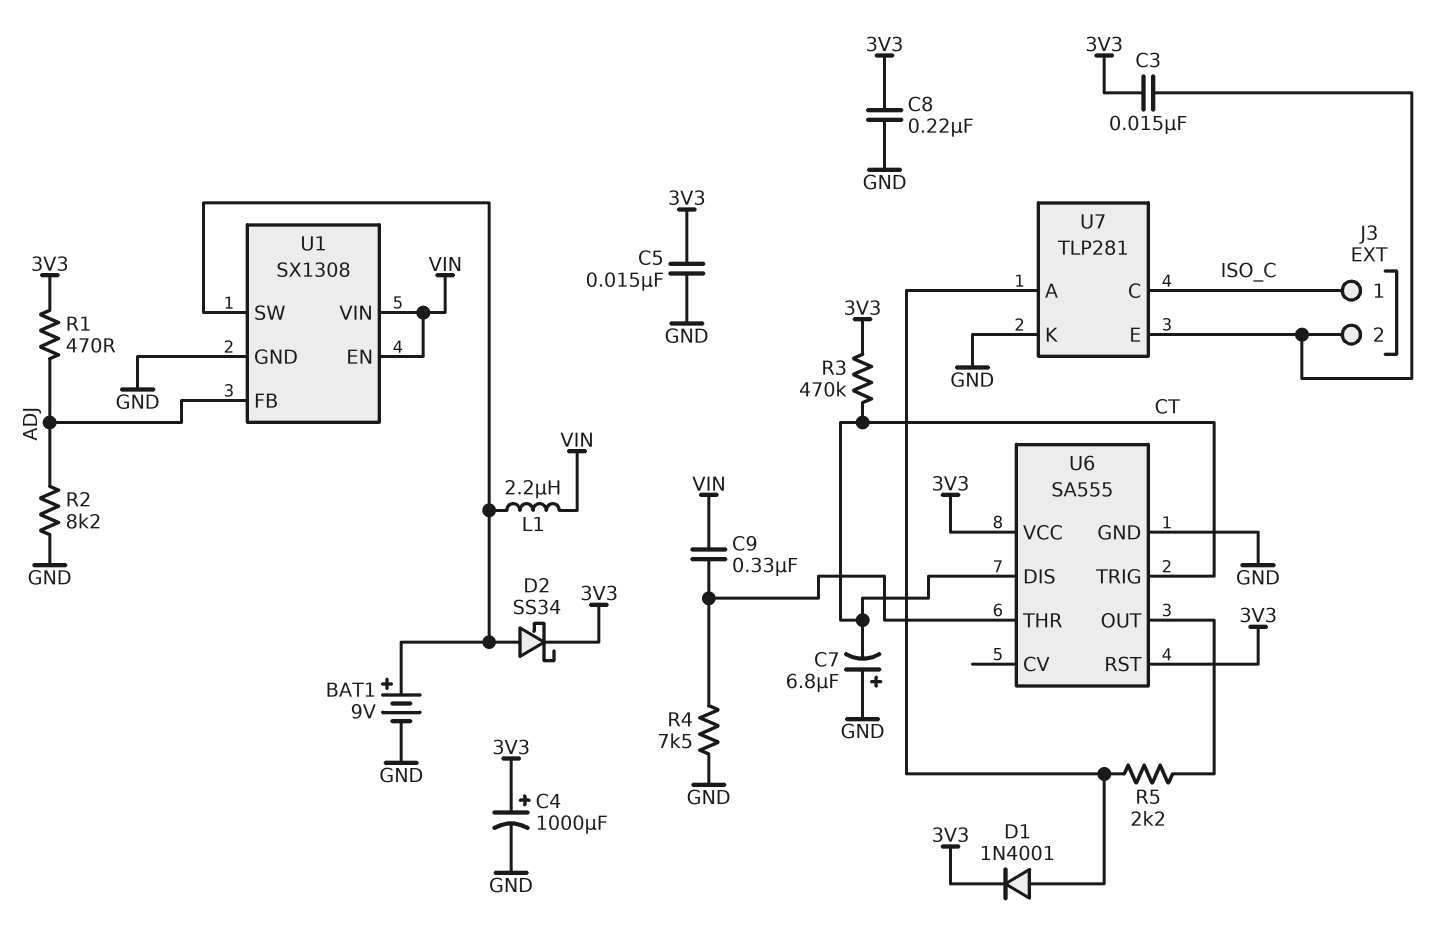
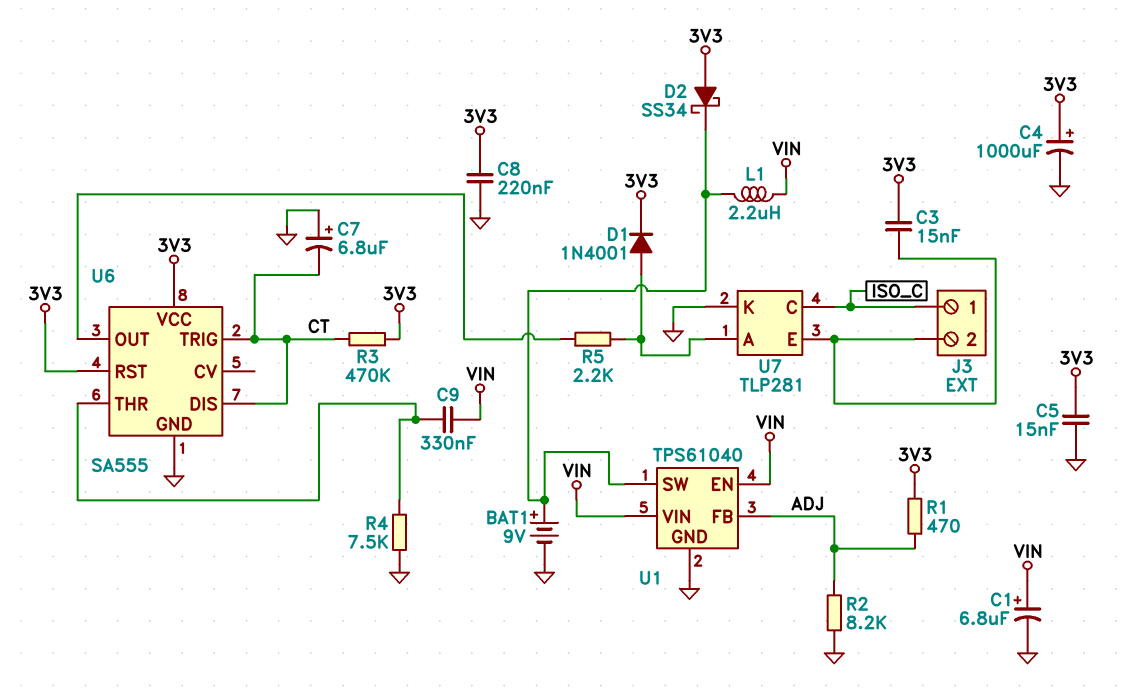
C1: none -> 6.8uF (plus VIN, minus GND)
D2: schottky SS34 (A U1/SW, K 3V3) -> schottky SS34 (A 3V3, K U1/SW)
U1: SX1308 -> TPS61040

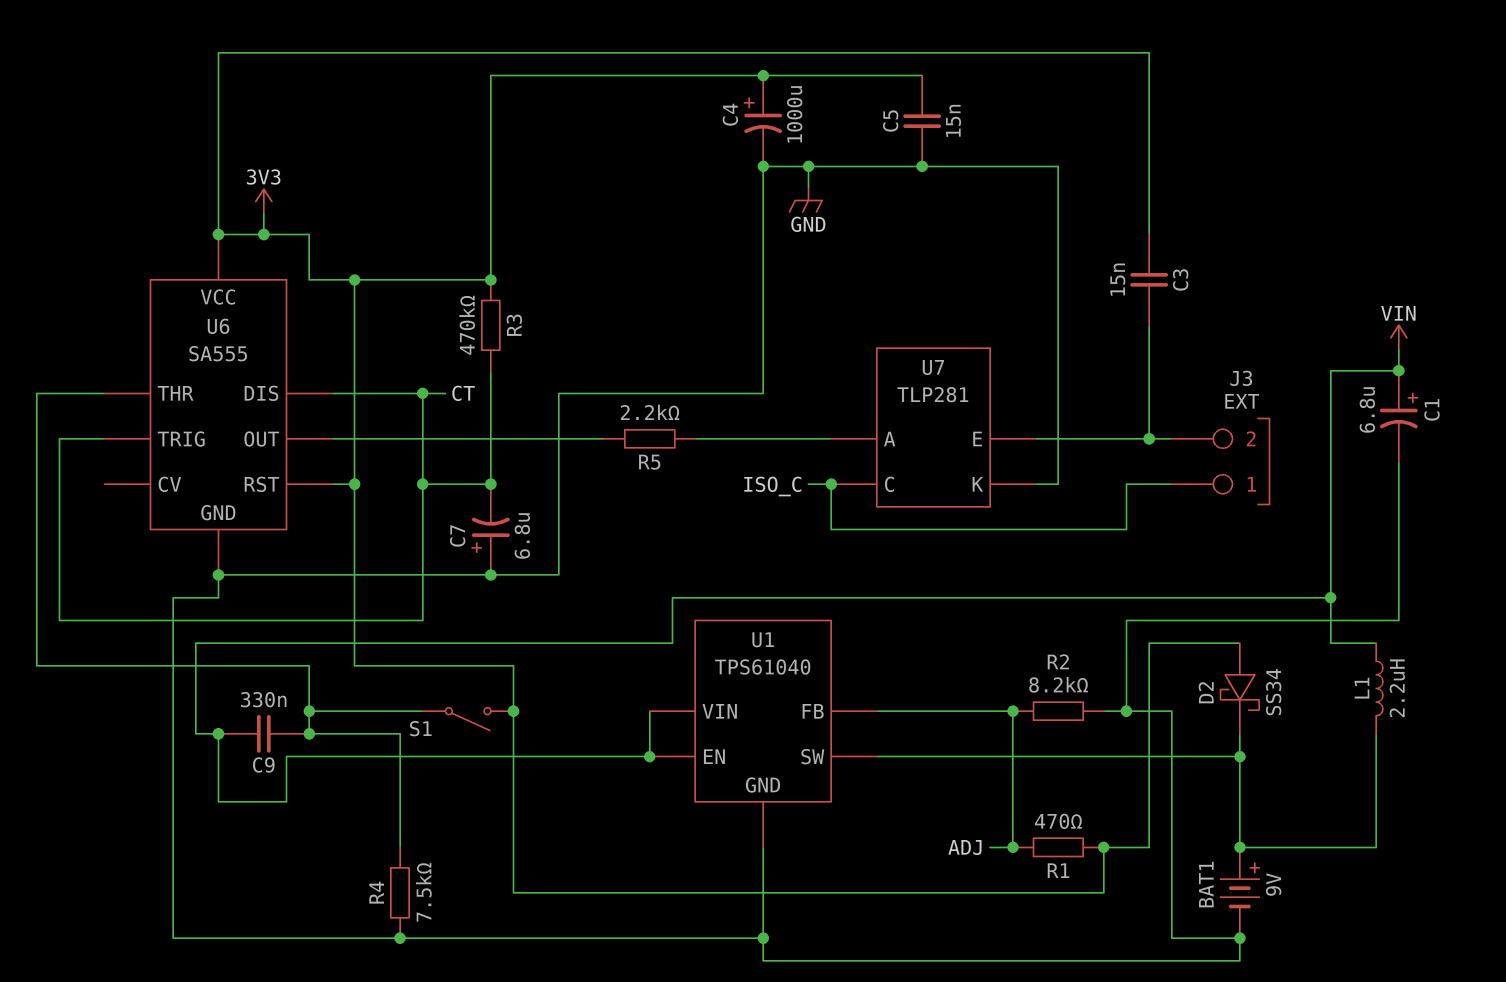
C8: 220nF (3V3, GND) -> none
D1: diode 1N4001 (A U7/A, K 3V3) -> none
S1: none -> switch (3V3, U6/THR)

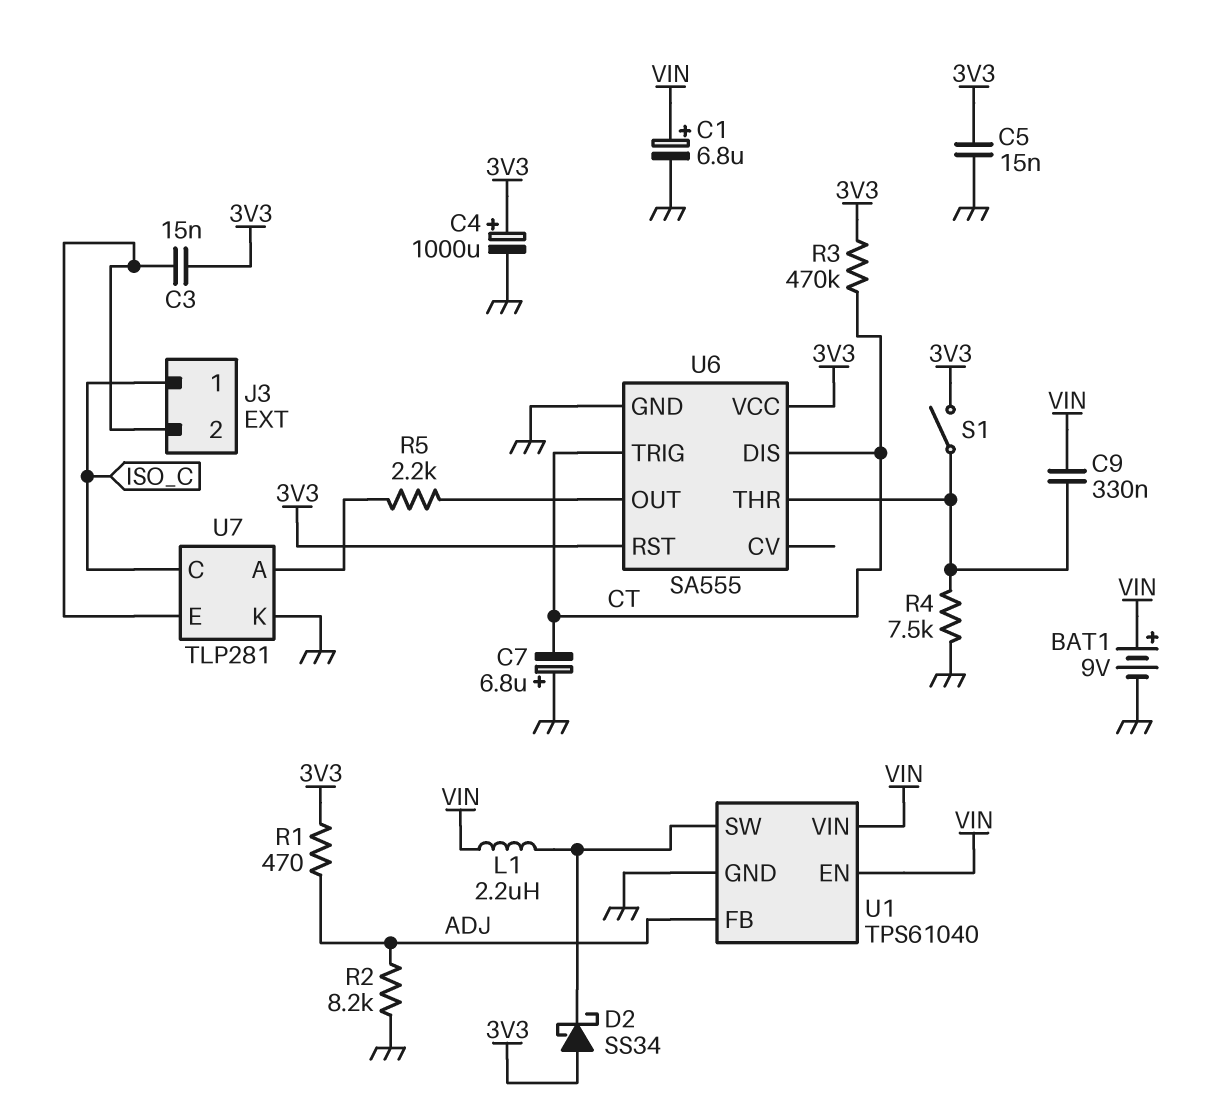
BAT1: 9V (plus U1/SW, minus GND) -> 9V (plus VIN, minus GND)

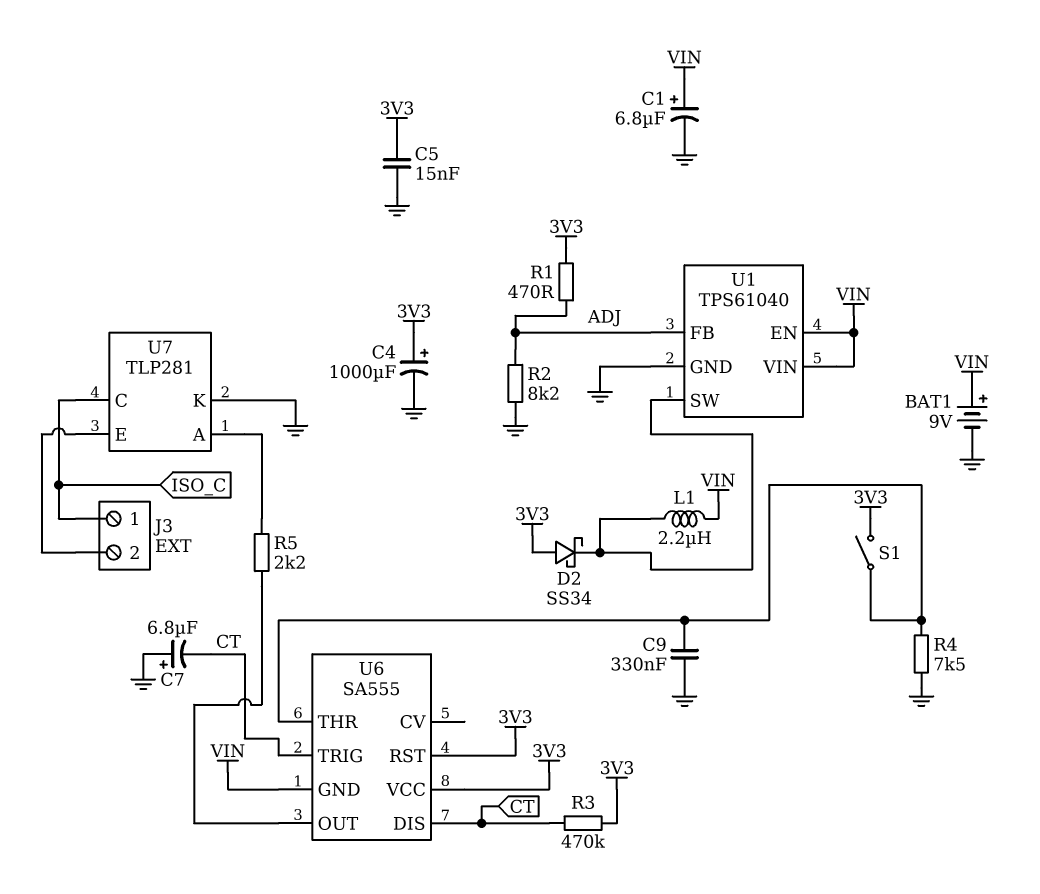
C3: 15nF (3V3, J3/2) -> none
C9: 330nF (U6/THR, VIN) -> 330nF (GND, U6/THR)
U6 pin GND: GND -> VIN

